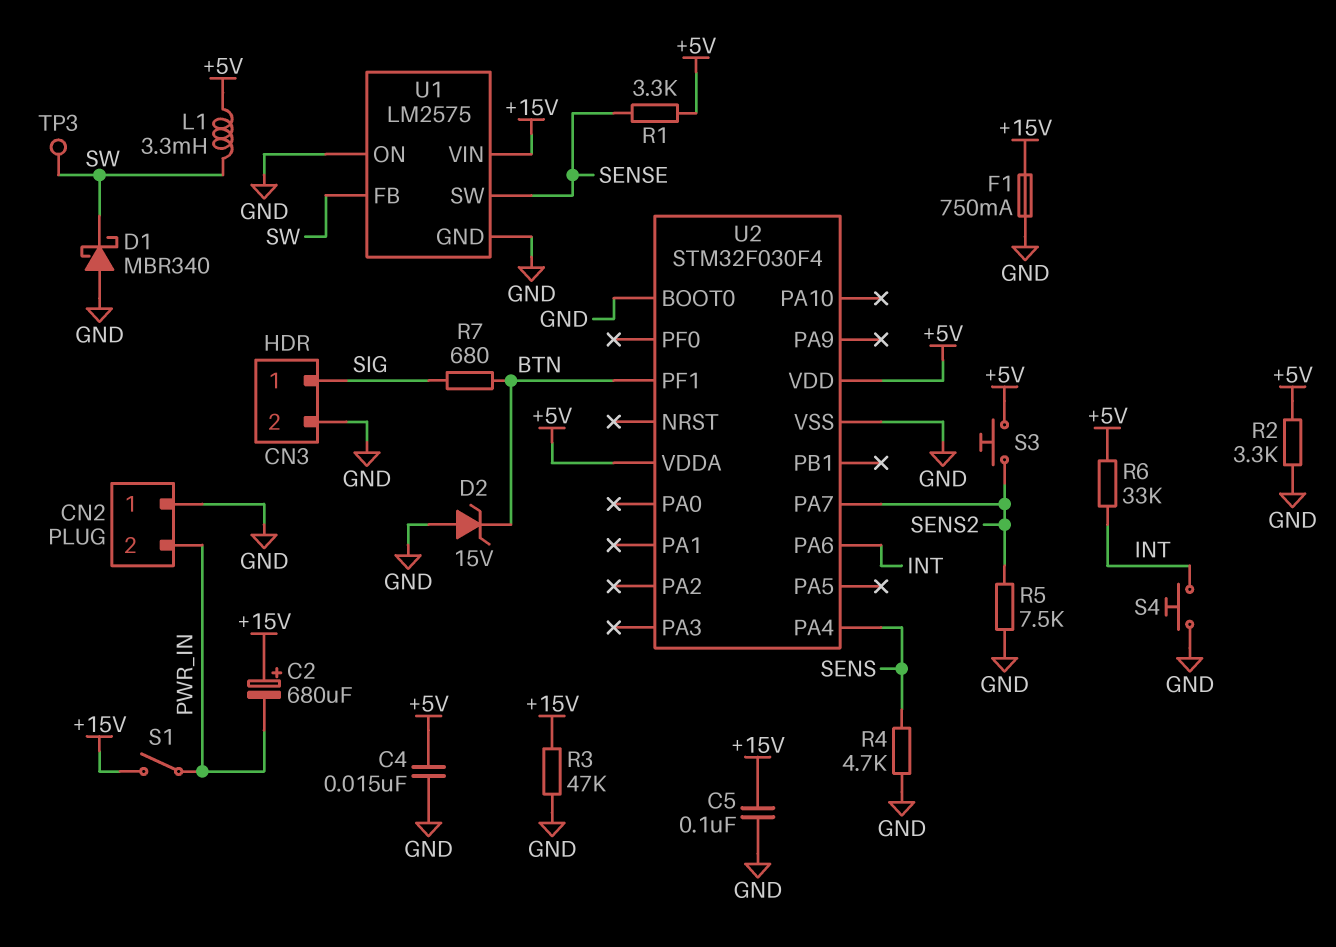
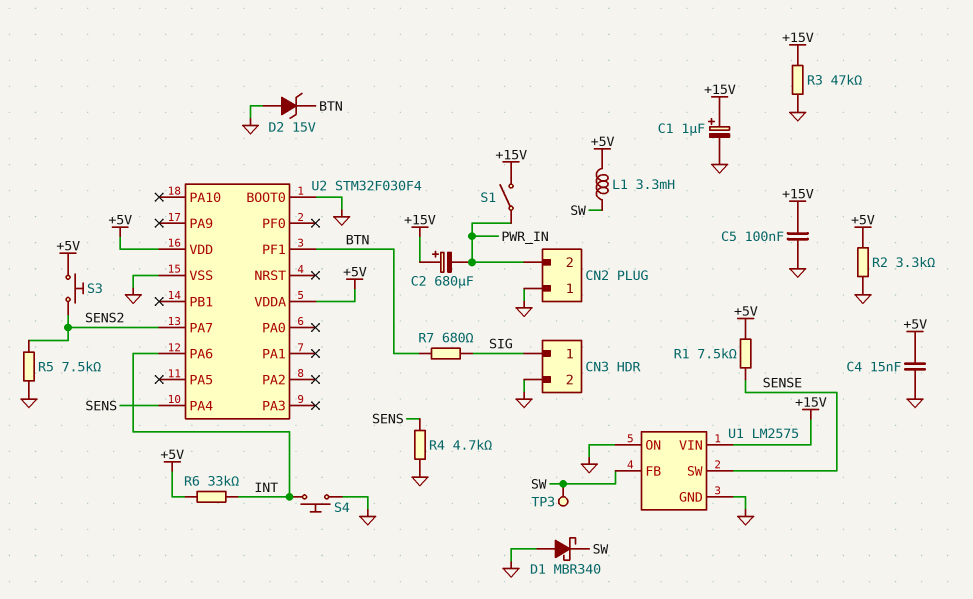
C1: none -> 1uF (plus +15V, minus GND)
F1: 750mA (+15V, GND) -> none
R1: 3.3k (+5V, SENSE) -> 7.5k (+5V, SENSE)

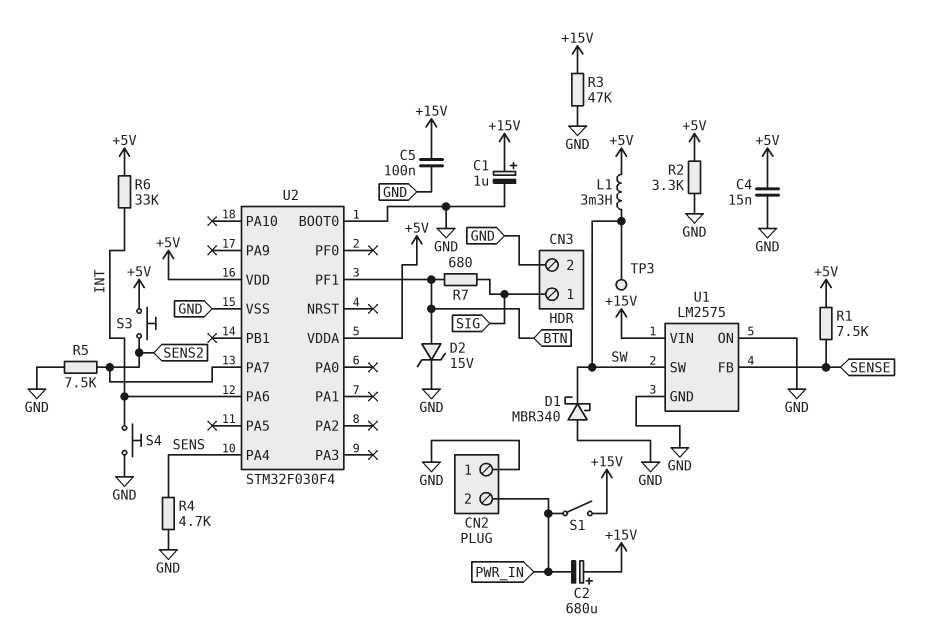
D2: zener 15V (A GND, K BTN) -> zener 15V (A BTN, K GND)
U1 pin FB: SW -> SENSE
U1 pin SW: SENSE -> SW

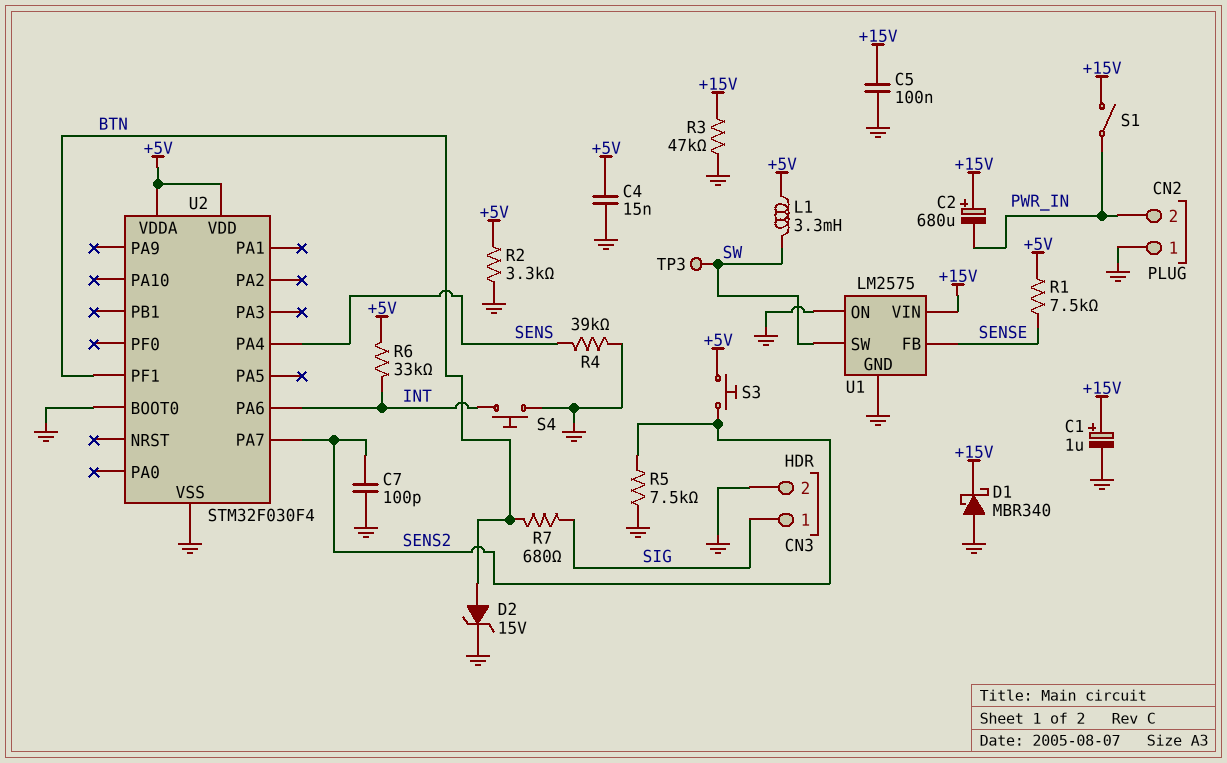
C7: none -> 100pF (GND, SENS2)
D1: schottky MBR340 (A GND, K SW) -> schottky MBR340 (A GND, K +15V)
R4: 4.7k (GND, SENS) -> 39k (GND, SENS)

